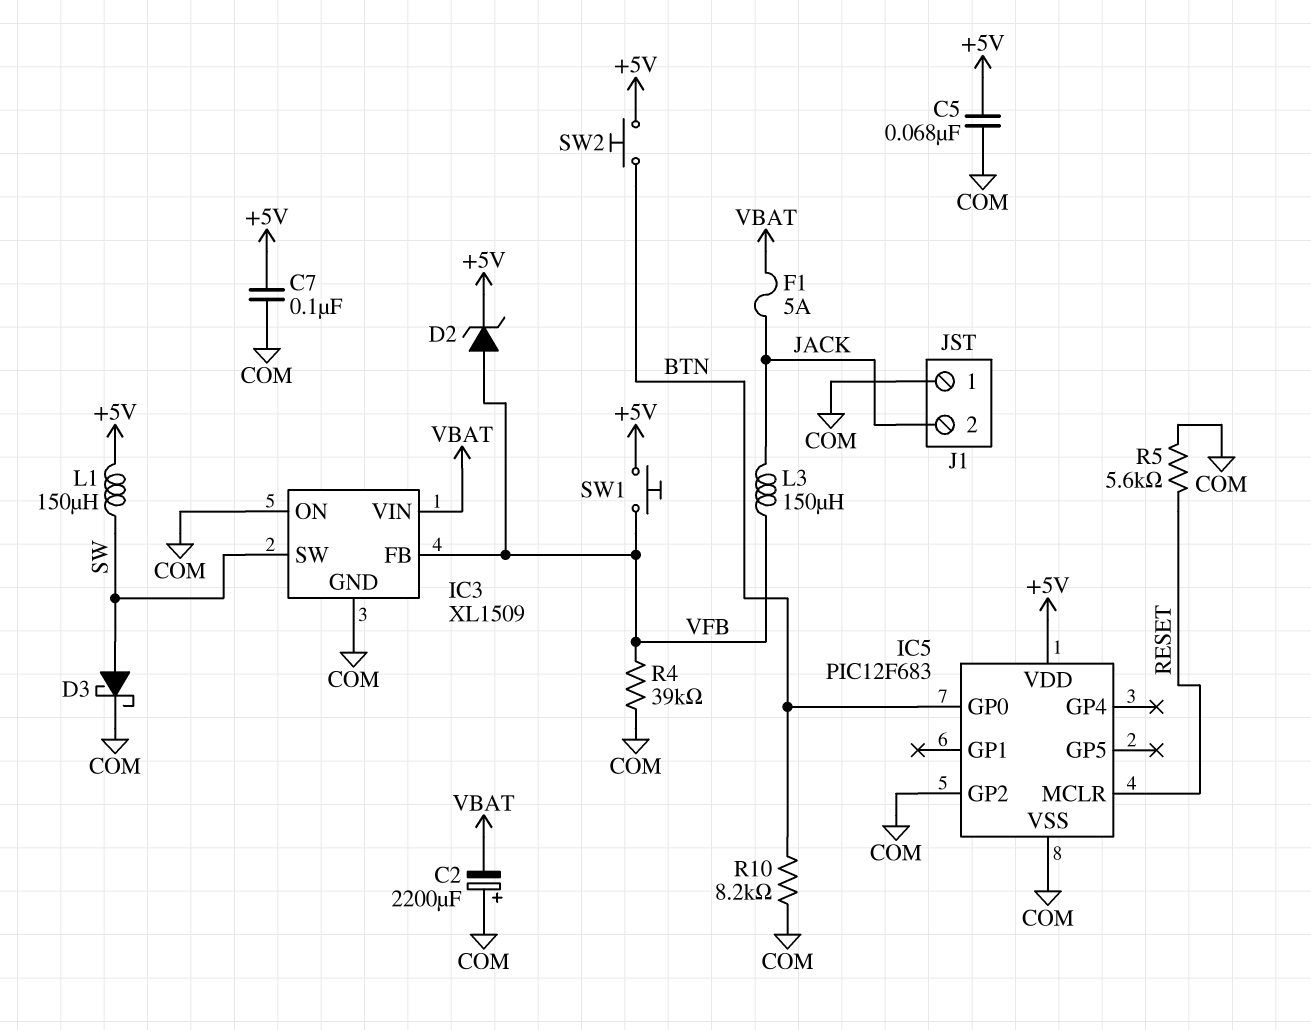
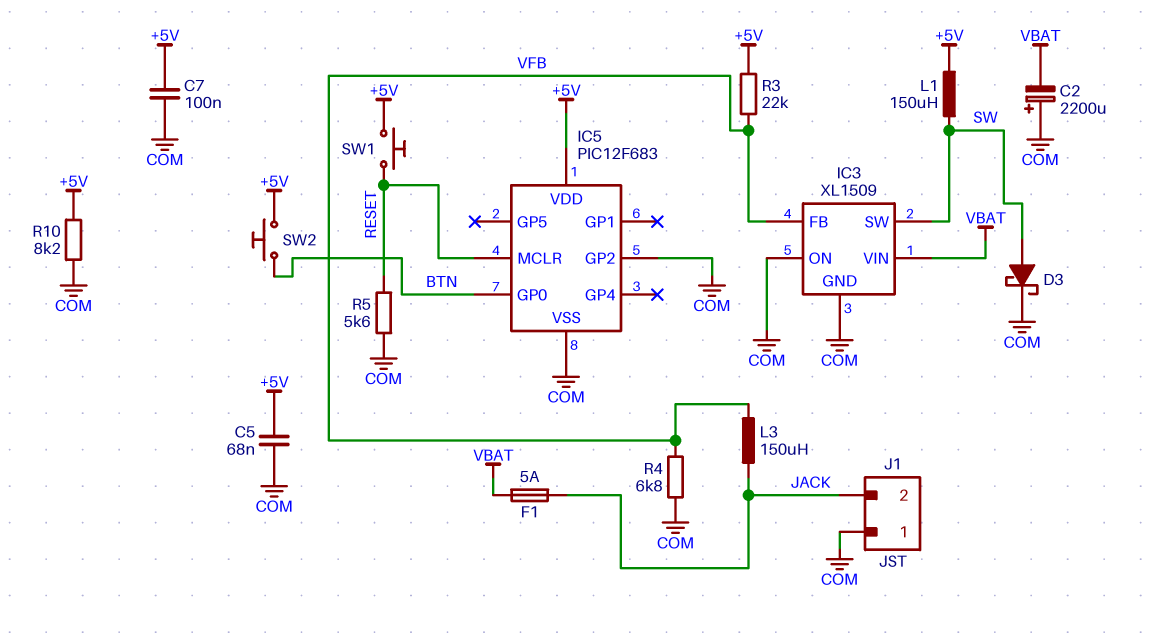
D2: zener (A VFB, K +5V) -> none
R3: none -> 22k (+5V, VFB)
R4: 39k (COM, VFB) -> 6.8k (COM, VFB)
R10: 8.2k (BTN, COM) -> 8.2k (+5V, COM)
SW1: button (+5V, VFB) -> button (+5V, RESET)

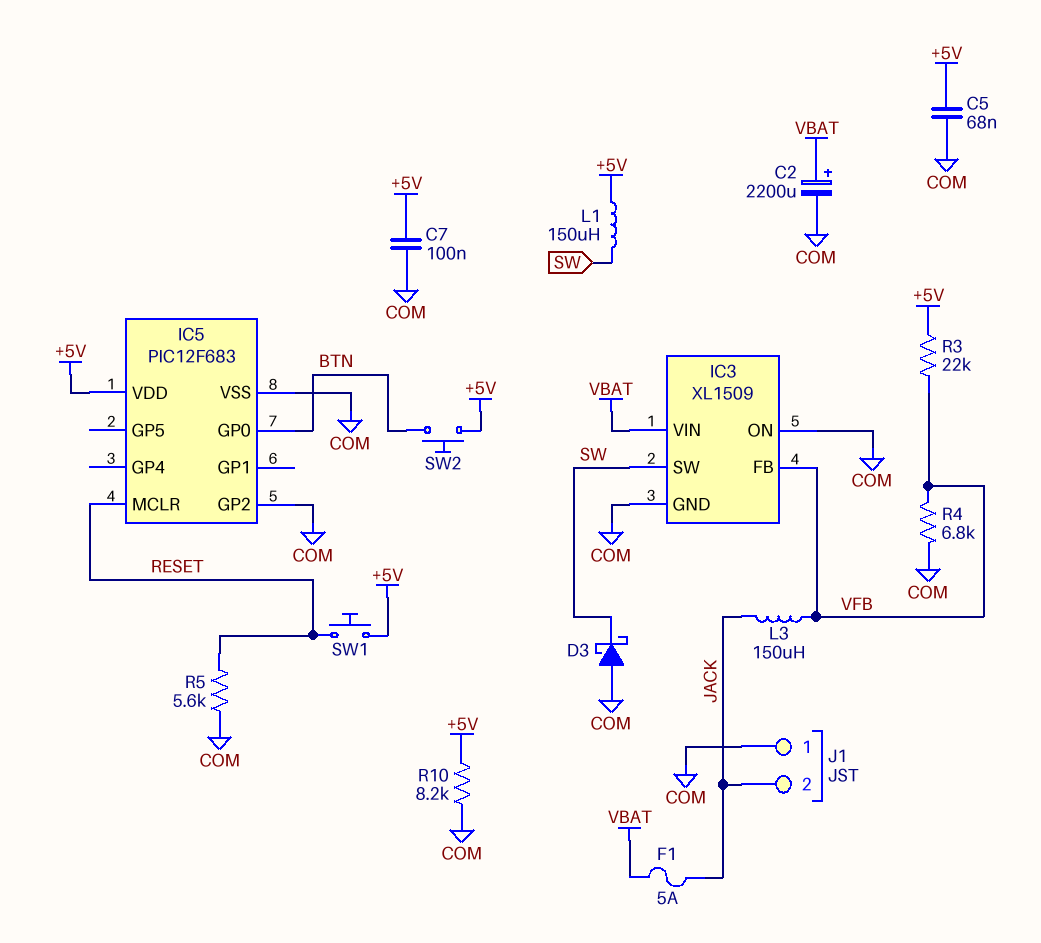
C2: 2200uF (plus COM, minus VBAT) -> 2200uF (plus VBAT, minus COM)
D3: schottky (A SW, K COM) -> schottky (A COM, K SW)

